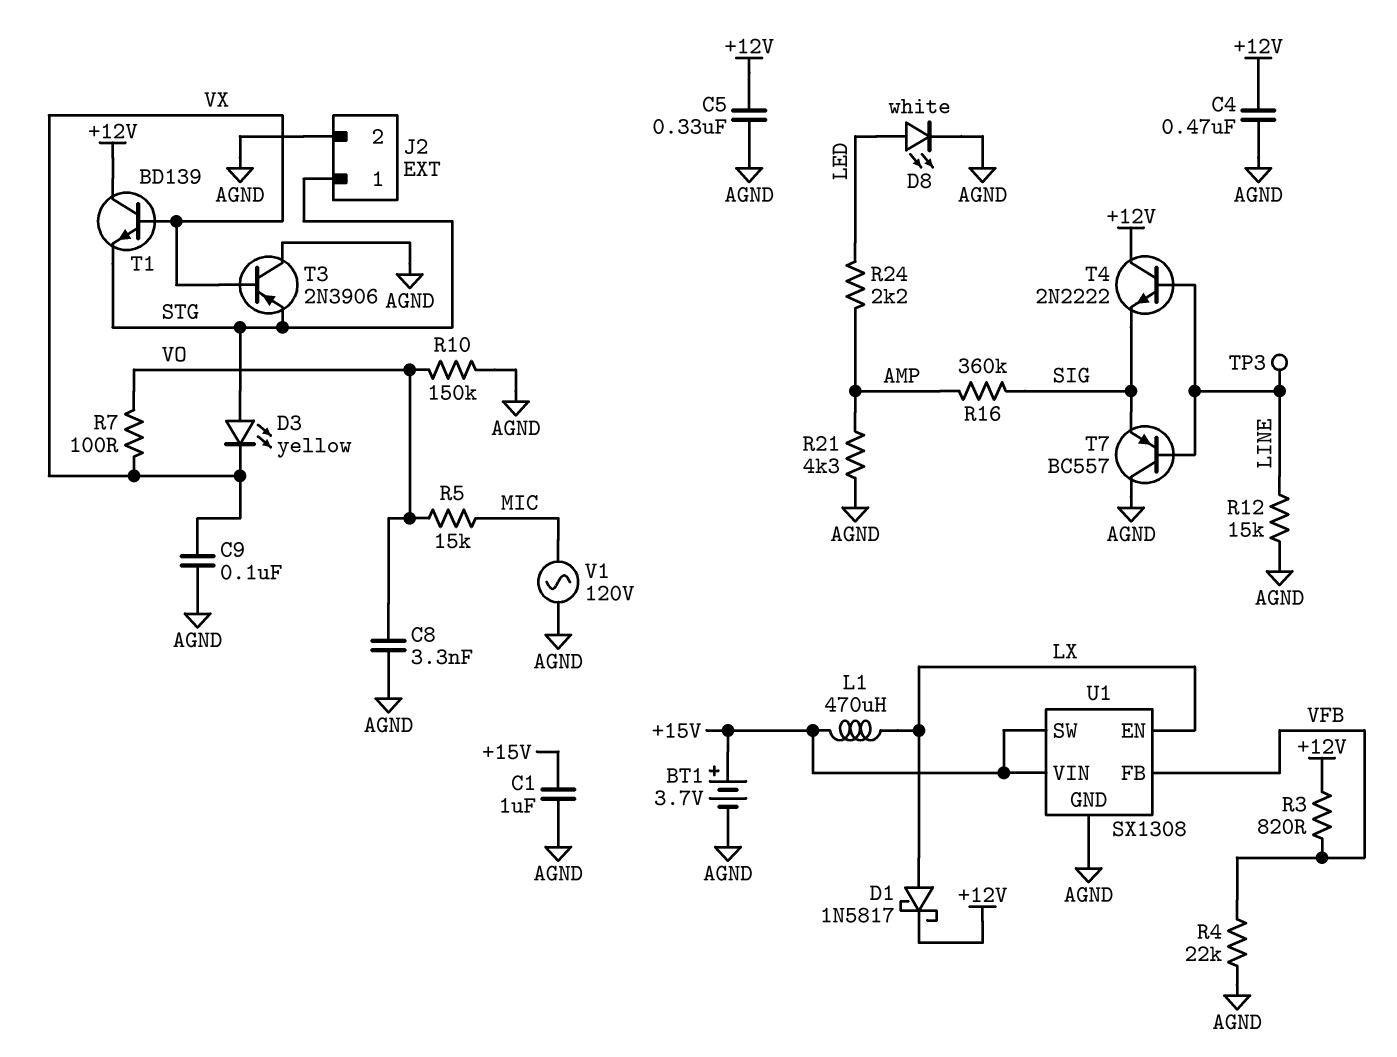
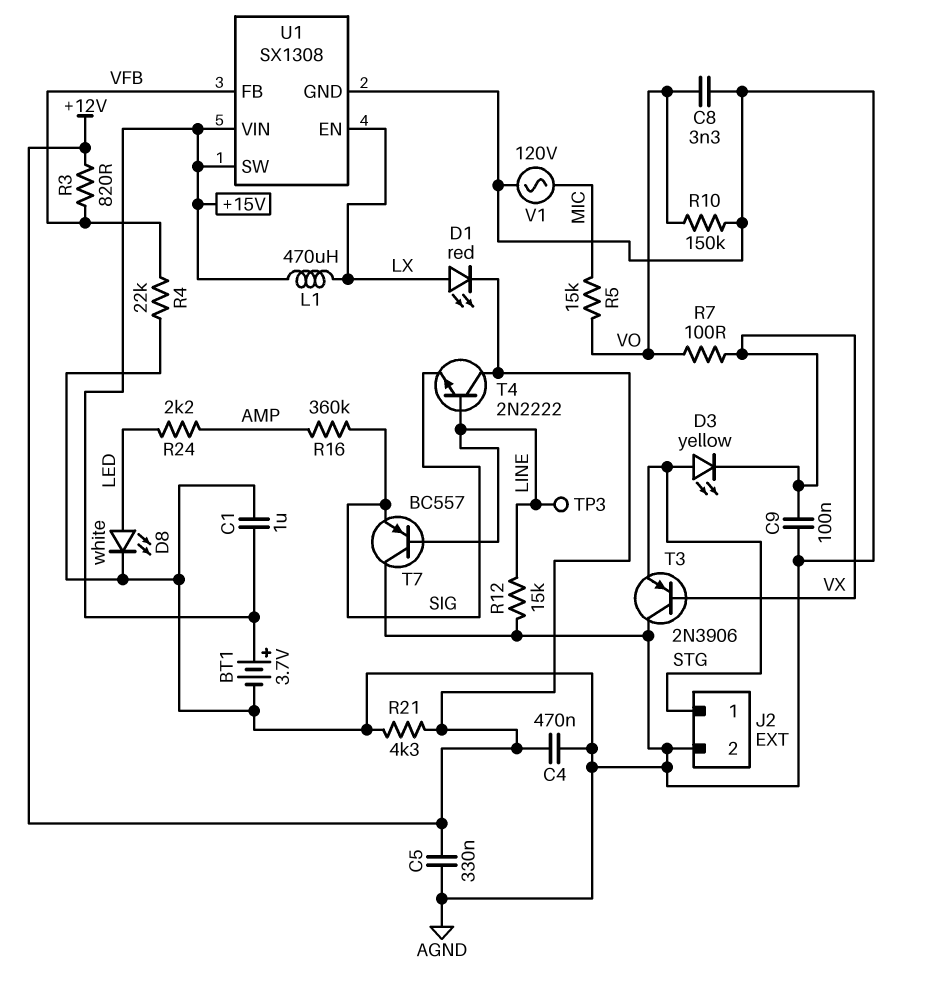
D1: schottky 1N5817 (A LX, K +12V) -> LED red (A LX, K +12V)
R21: 4.3k (AGND, AMP) -> 4.3k (+12V, AGND)
T1: NPN BD139 (B VX, C +12V, E STG) -> none

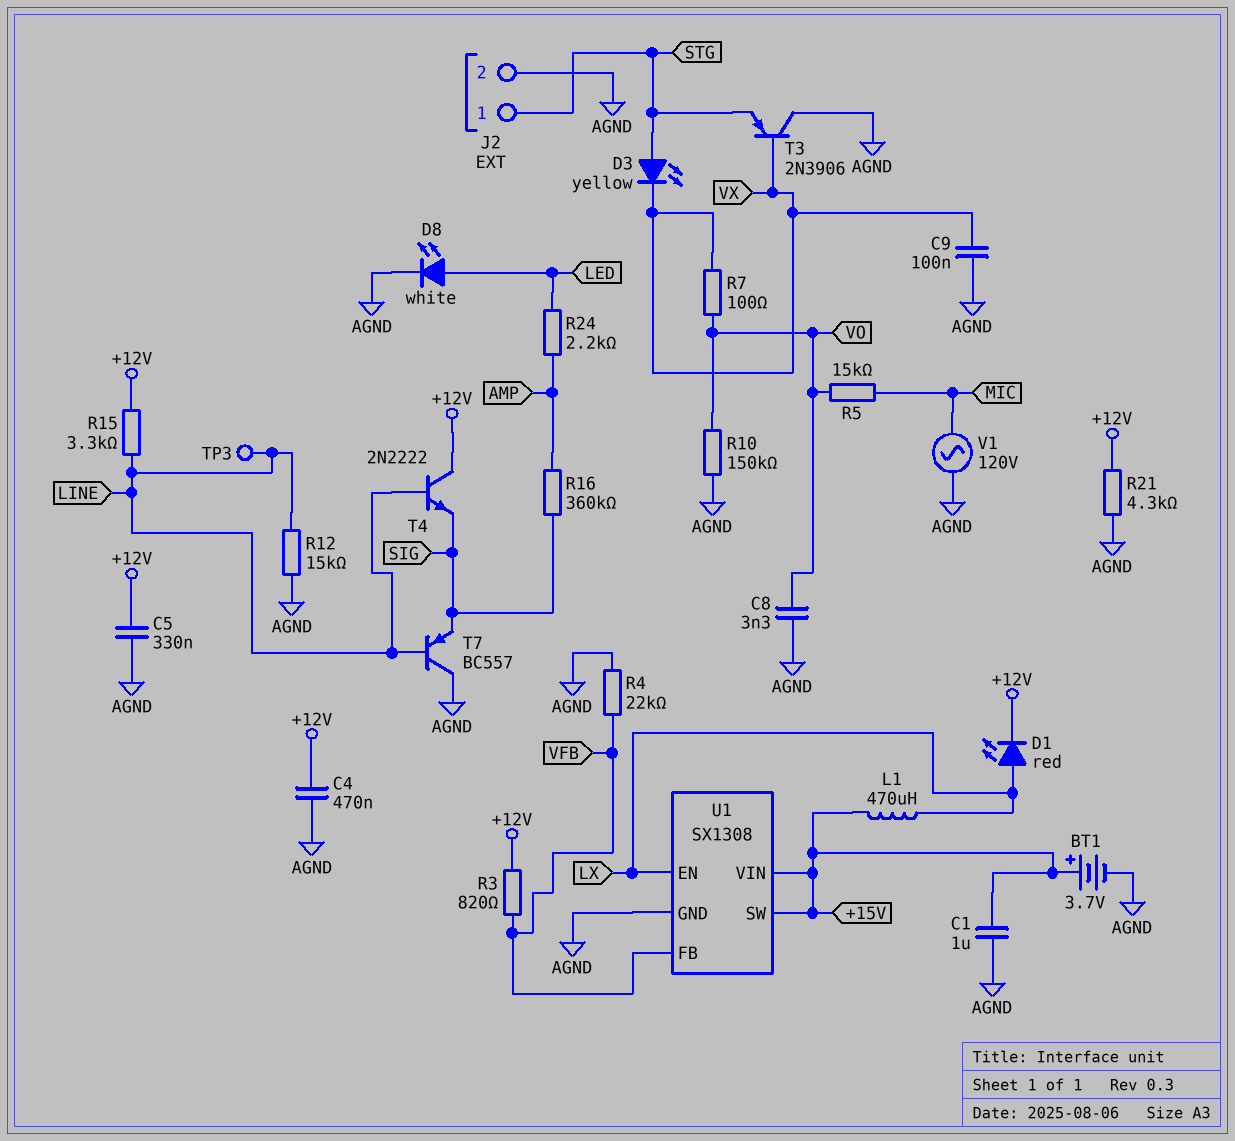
R15: none -> 3.3k (+12V, LINE)

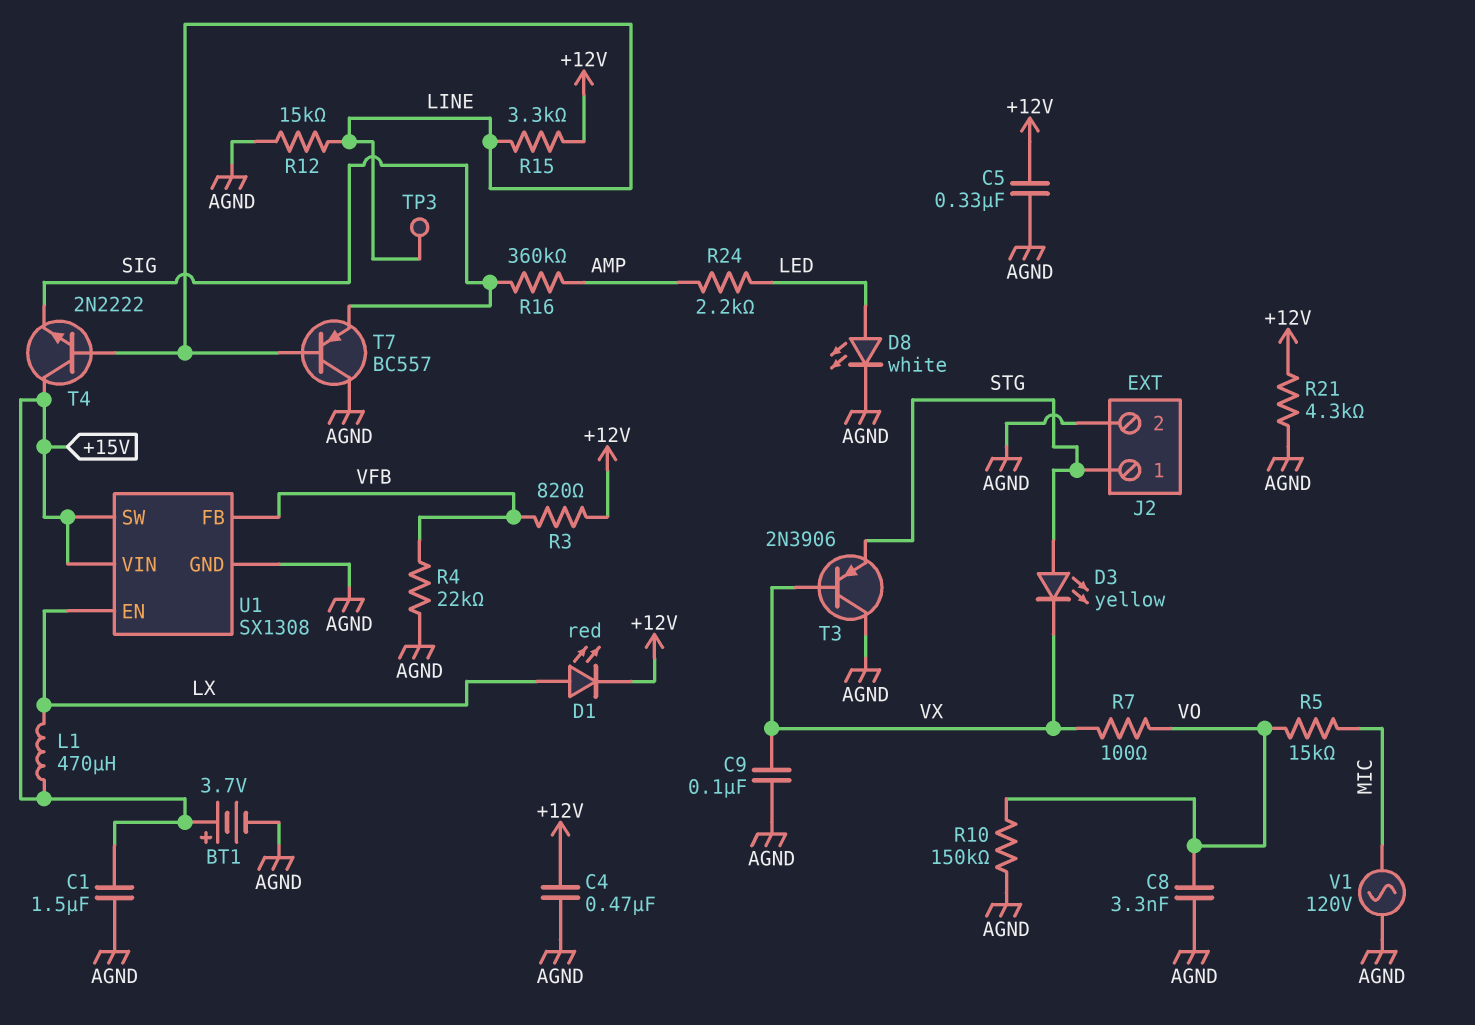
C1: 1uF (+15V, AGND) -> 1.5uF (+15V, AGND)
T4: NPN 2N2222 (B LINE, C +12V, E SIG) -> NPN 2N2222 (B LINE, C +15V, E SIG)

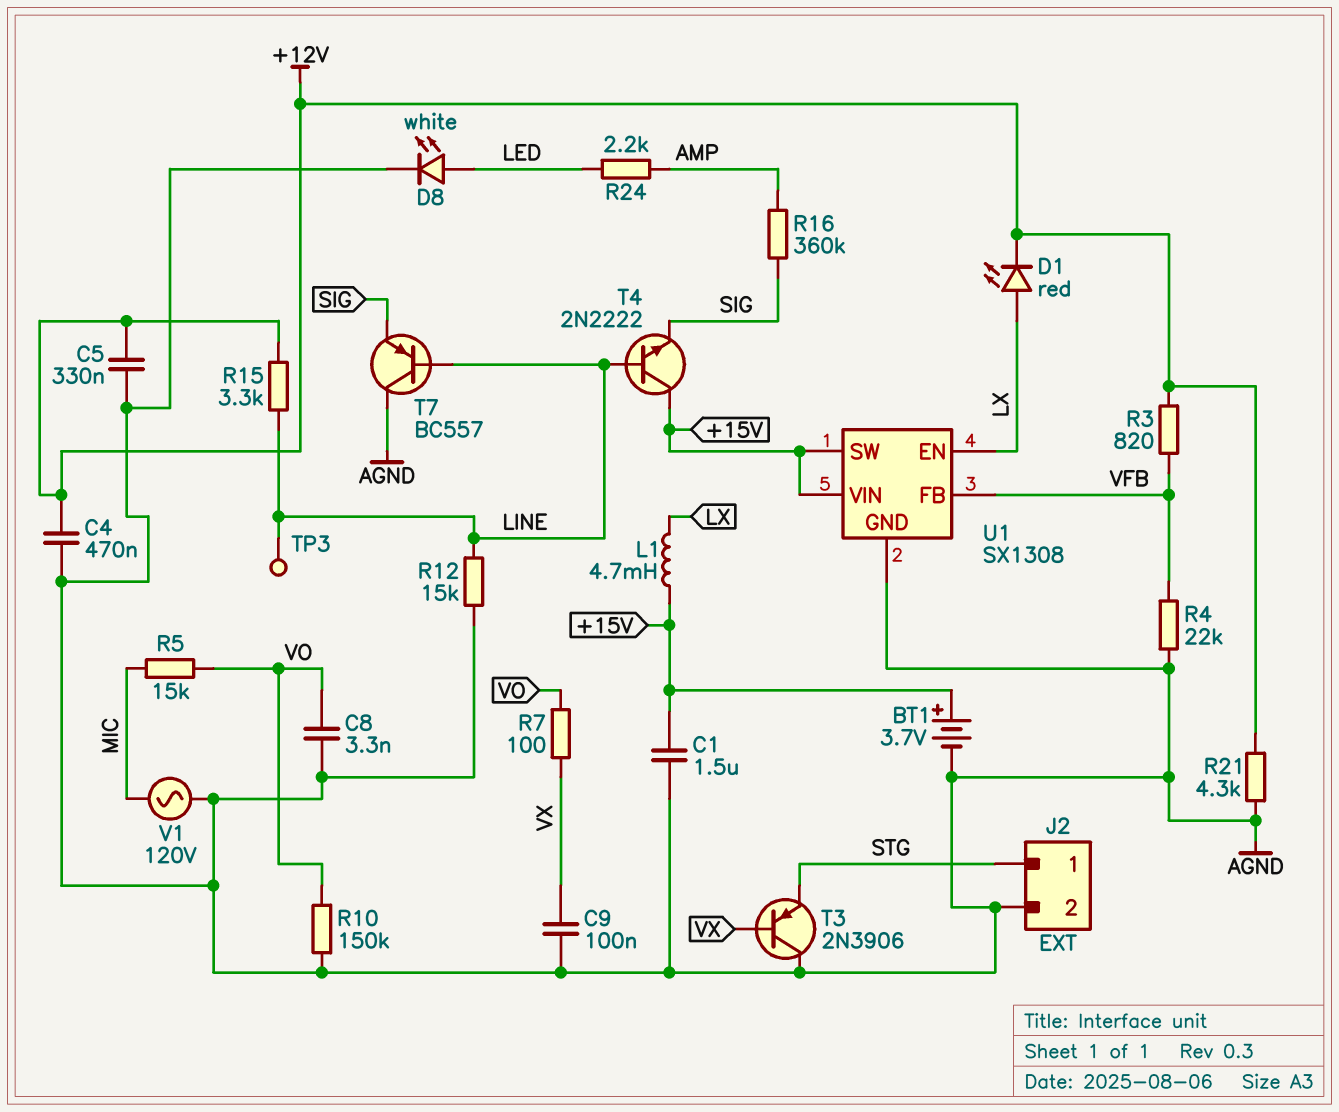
D3: LED yellow (A STG, K VX) -> none
L1: 470uH (+15V, LX) -> 4.7mH (+15V, LX)

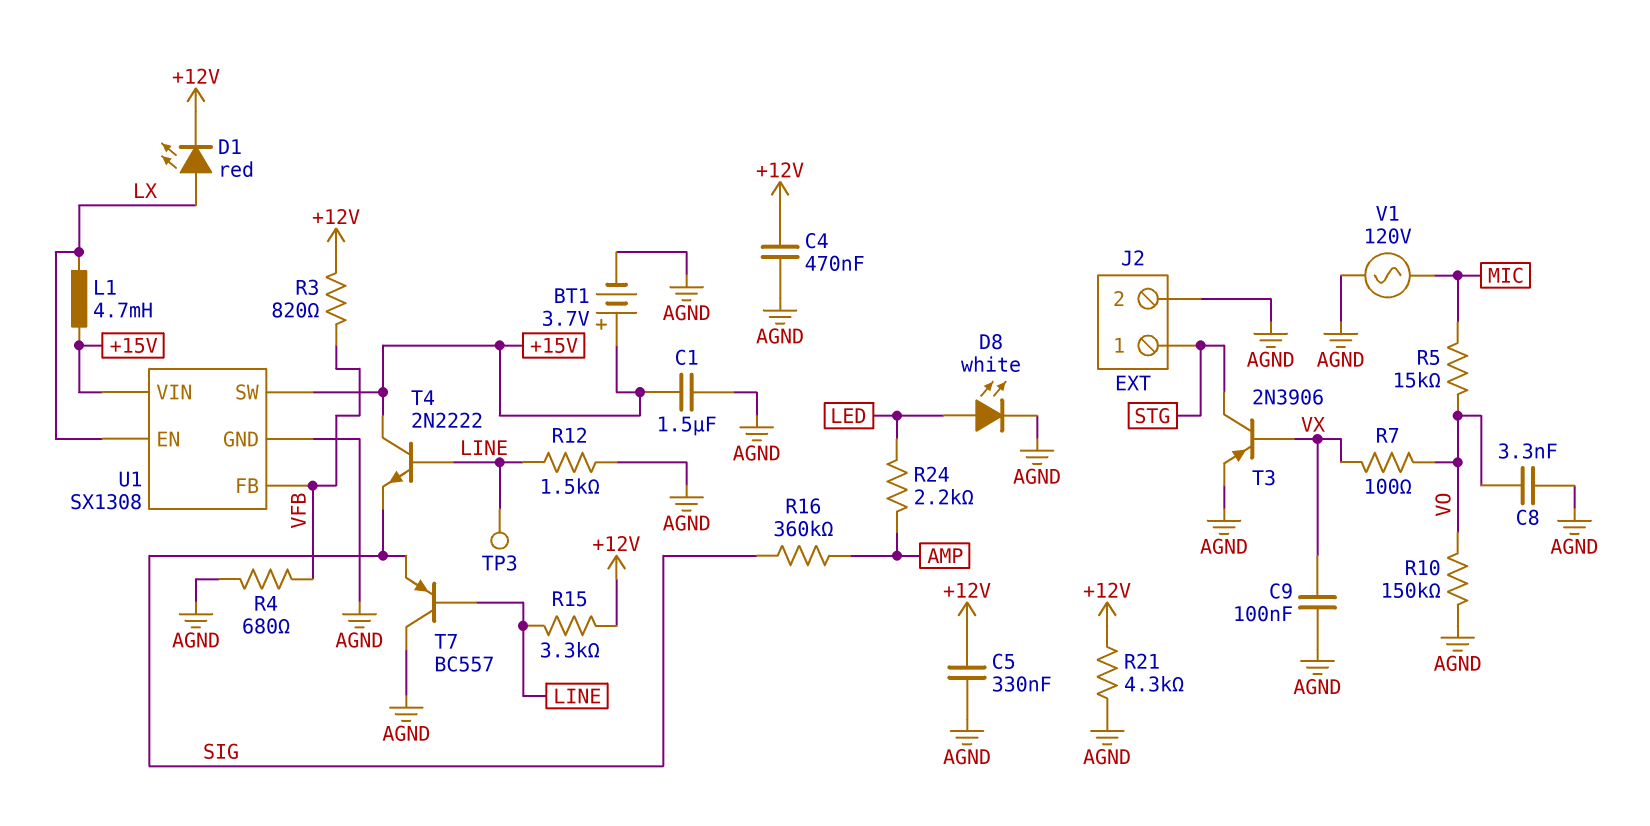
R4: 22k (AGND, VFB) -> 680 (AGND, VFB)
R12: 15k (AGND, LINE) -> 1.5k (AGND, LINE)
T3: PNP 2N3906 (B VX, C AGND, E STG) -> PNP 2N3906 (B VX, C STG, E AGND)

